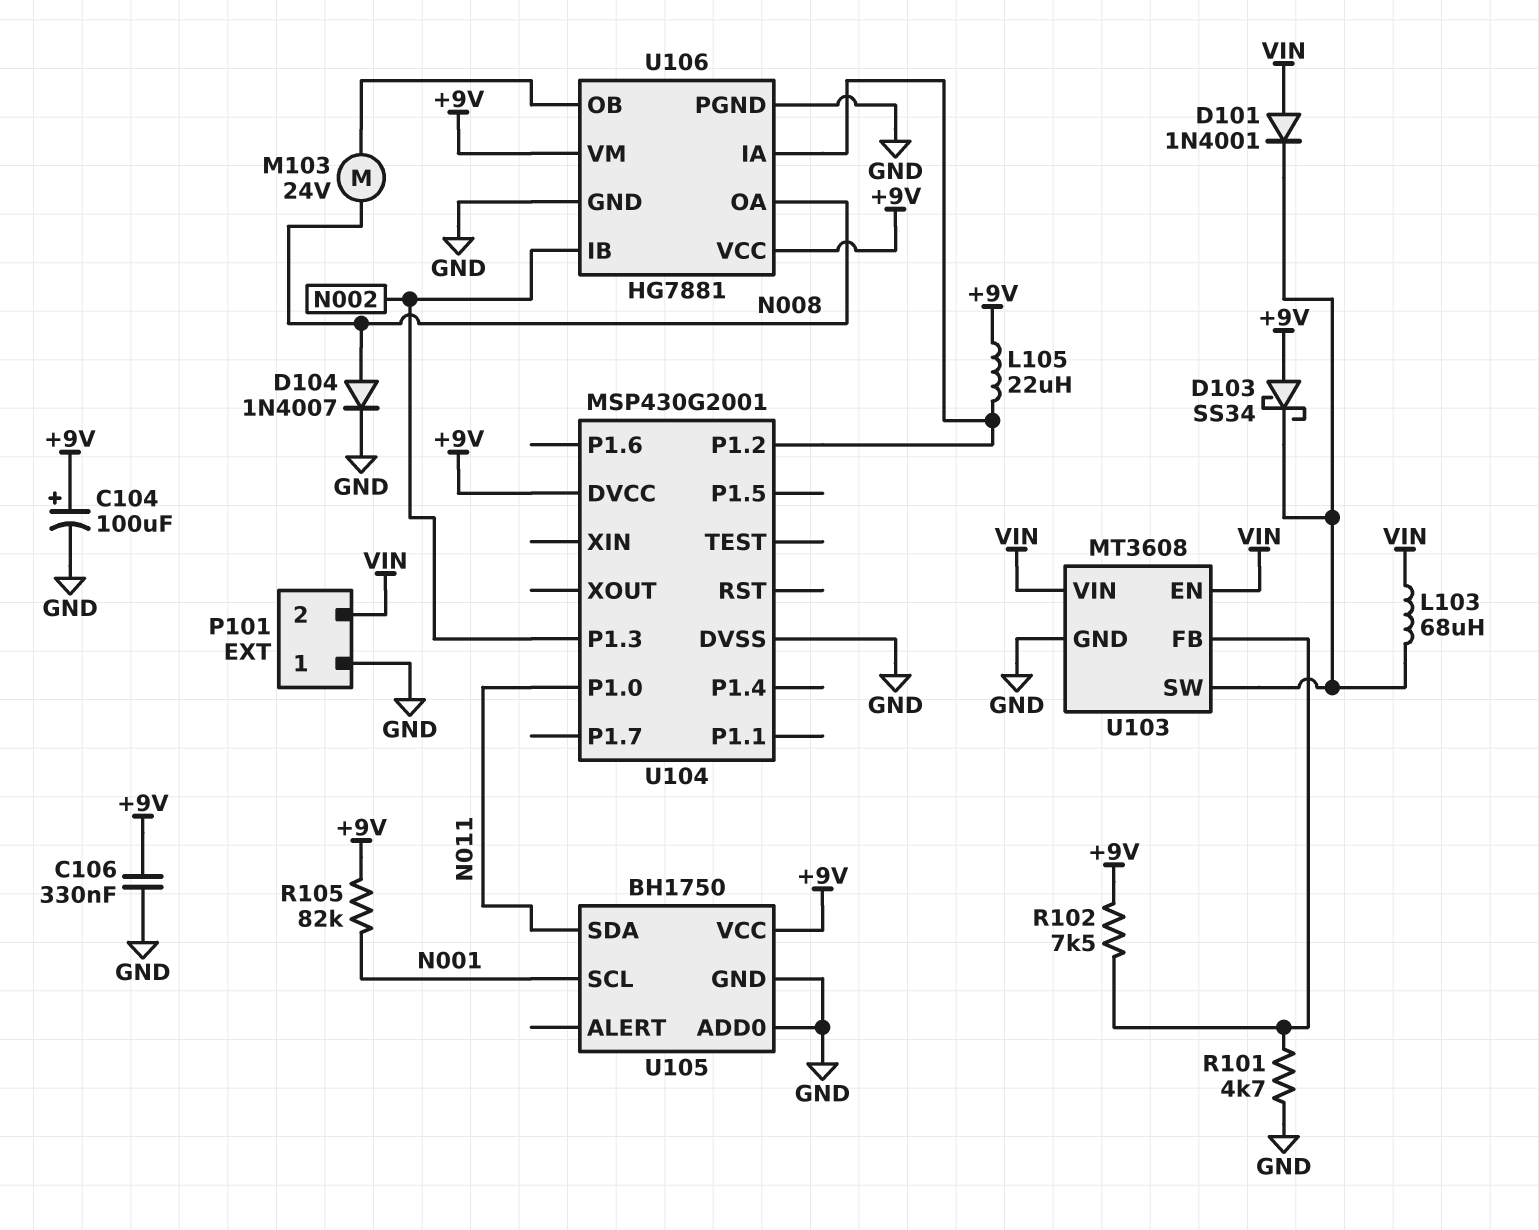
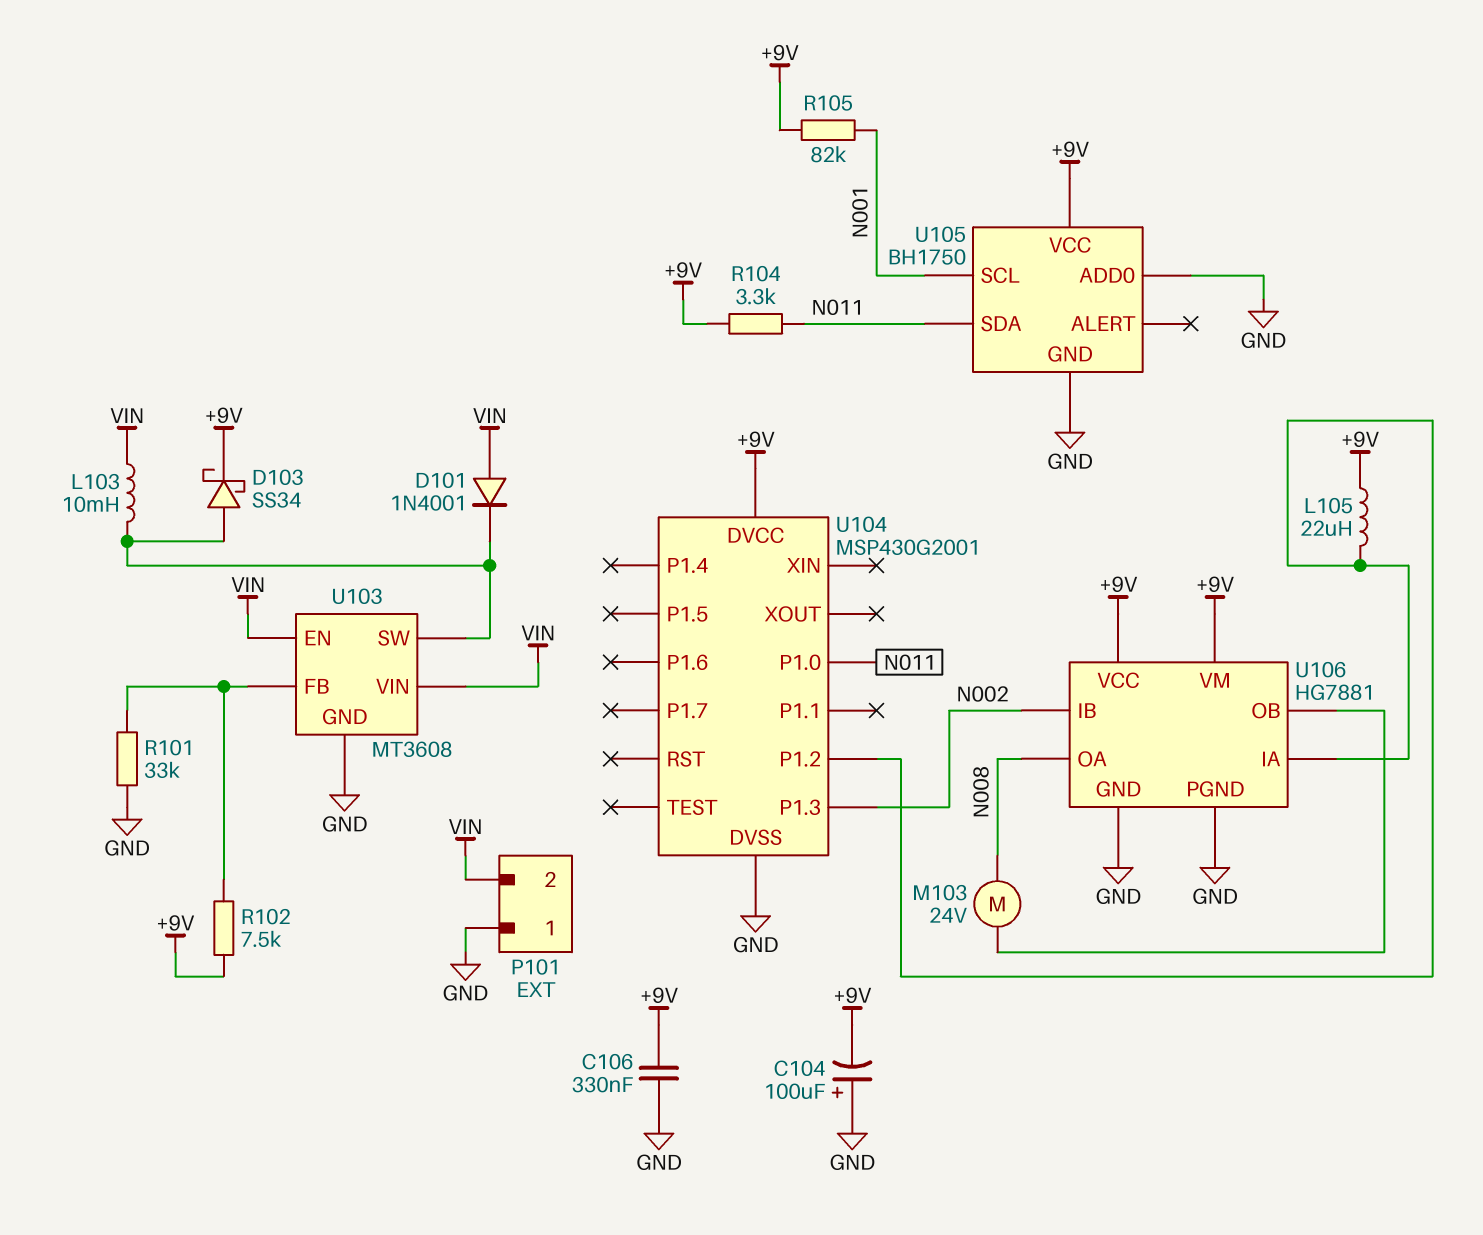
C104: 100uF (plus +9V, minus GND) -> 100uF (plus GND, minus +9V)
D103: schottky SS34 (A +9V, K U103/SW) -> schottky SS34 (A U103/SW, K +9V)
D104: diode 1N4007 (A N008, K GND) -> none
L103: 68uH (U103/SW, VIN) -> 10mH (U103/SW, VIN)
R101: 4.7k (GND, U103/FB) -> 33k (GND, U103/FB)
R104: none -> 3.3k (+9V, N011)

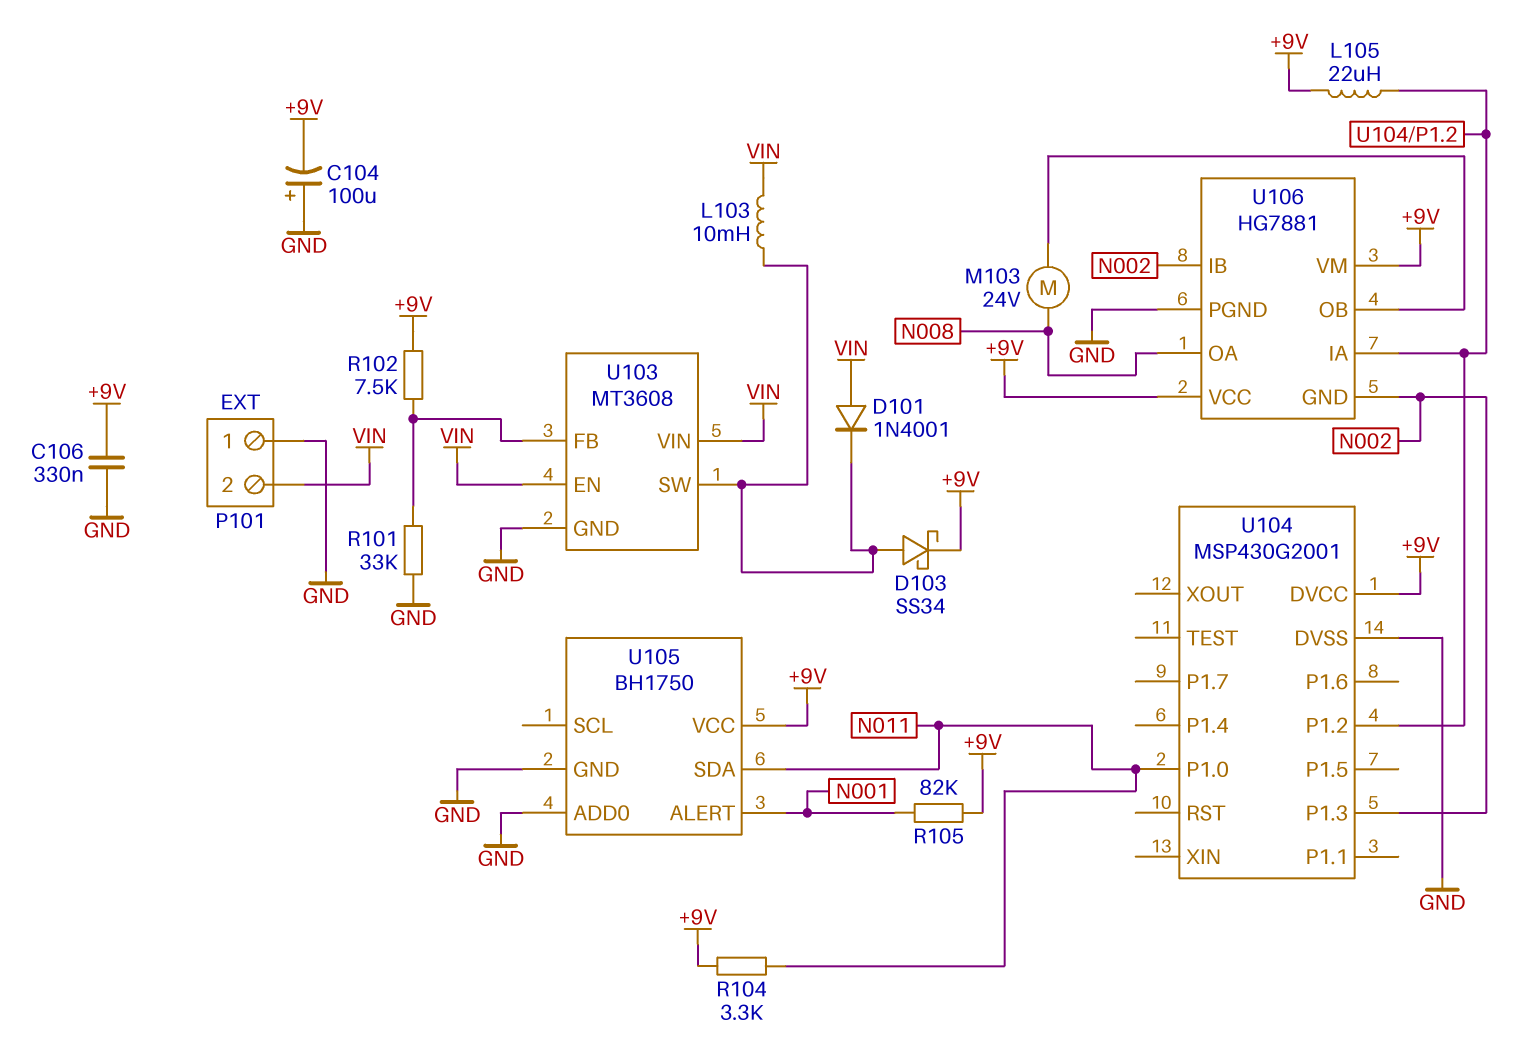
U105 pin ALERT: none -> N001
U105 pin SCL: N001 -> none
U106 pin GND: GND -> N002

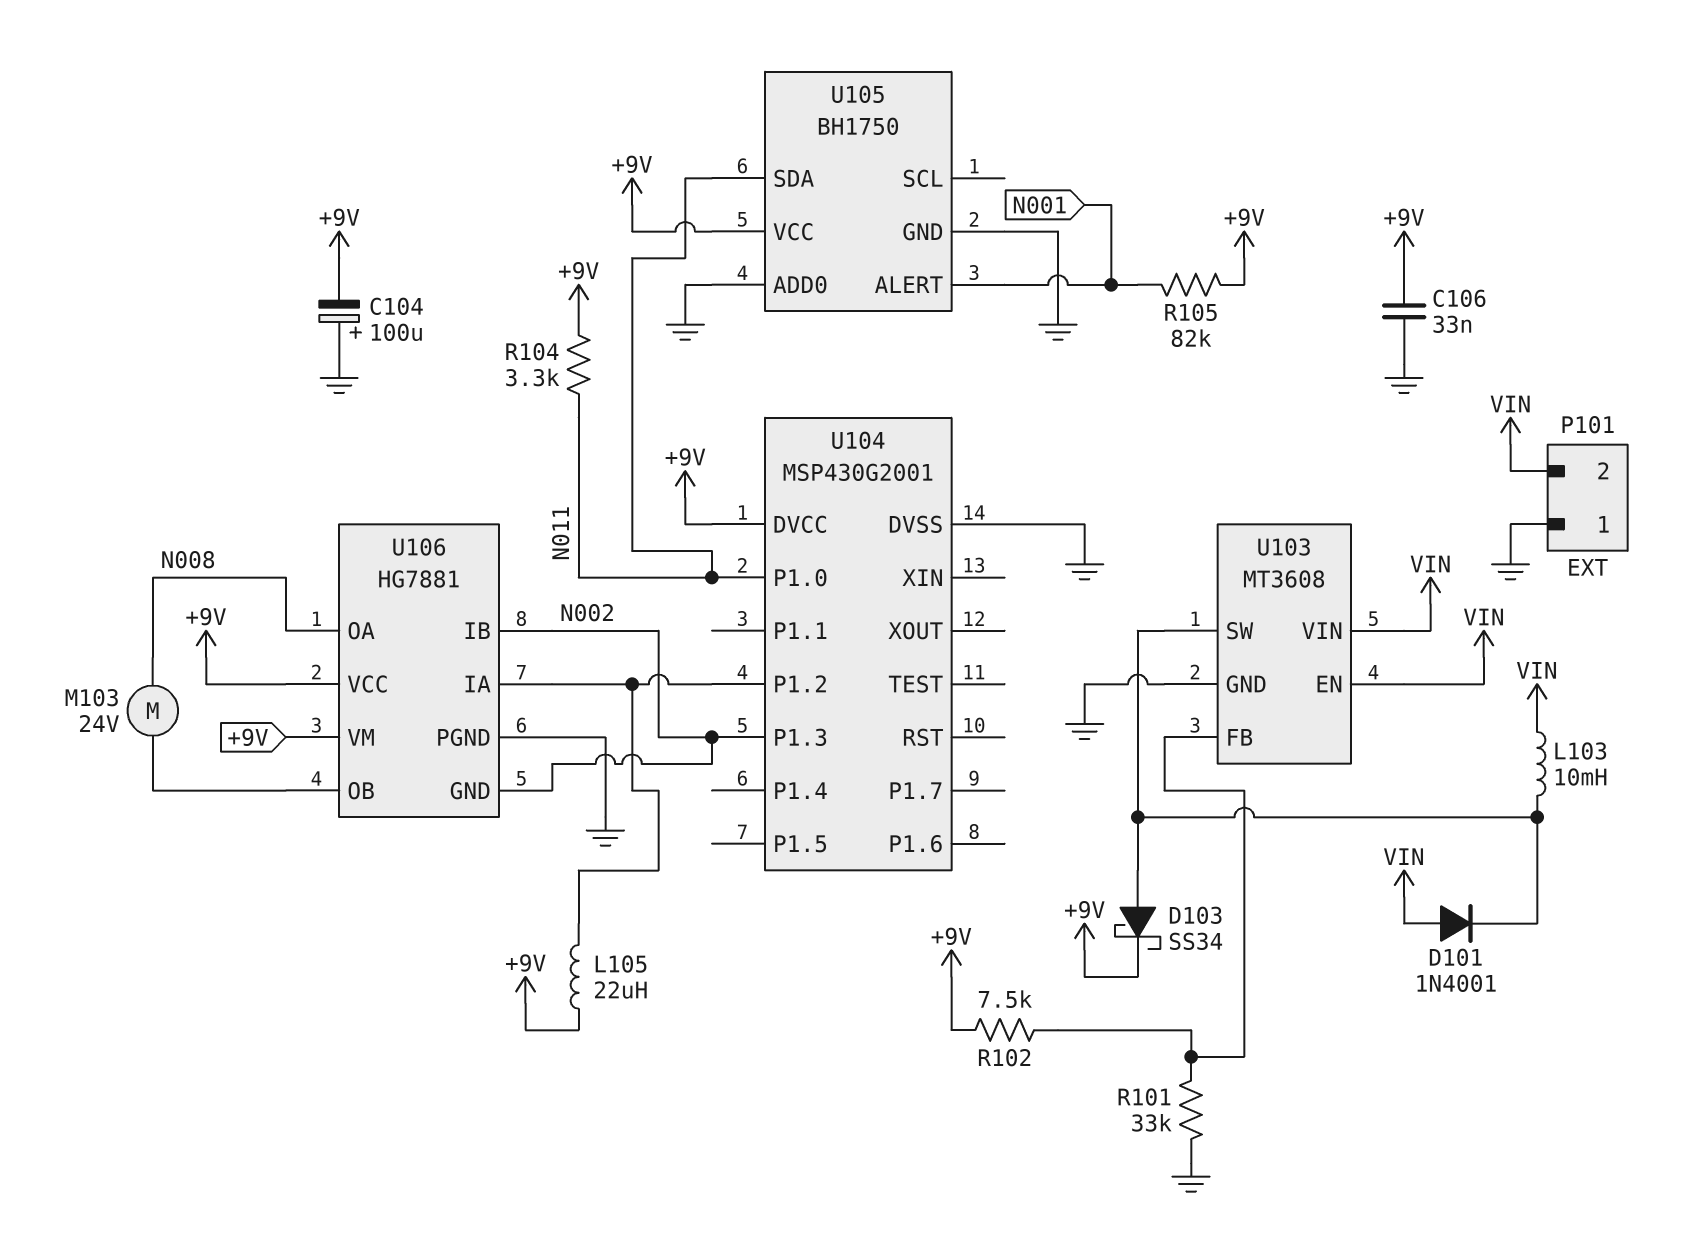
C106: 330nF (+9V, GND) -> 33nF (+9V, GND)

